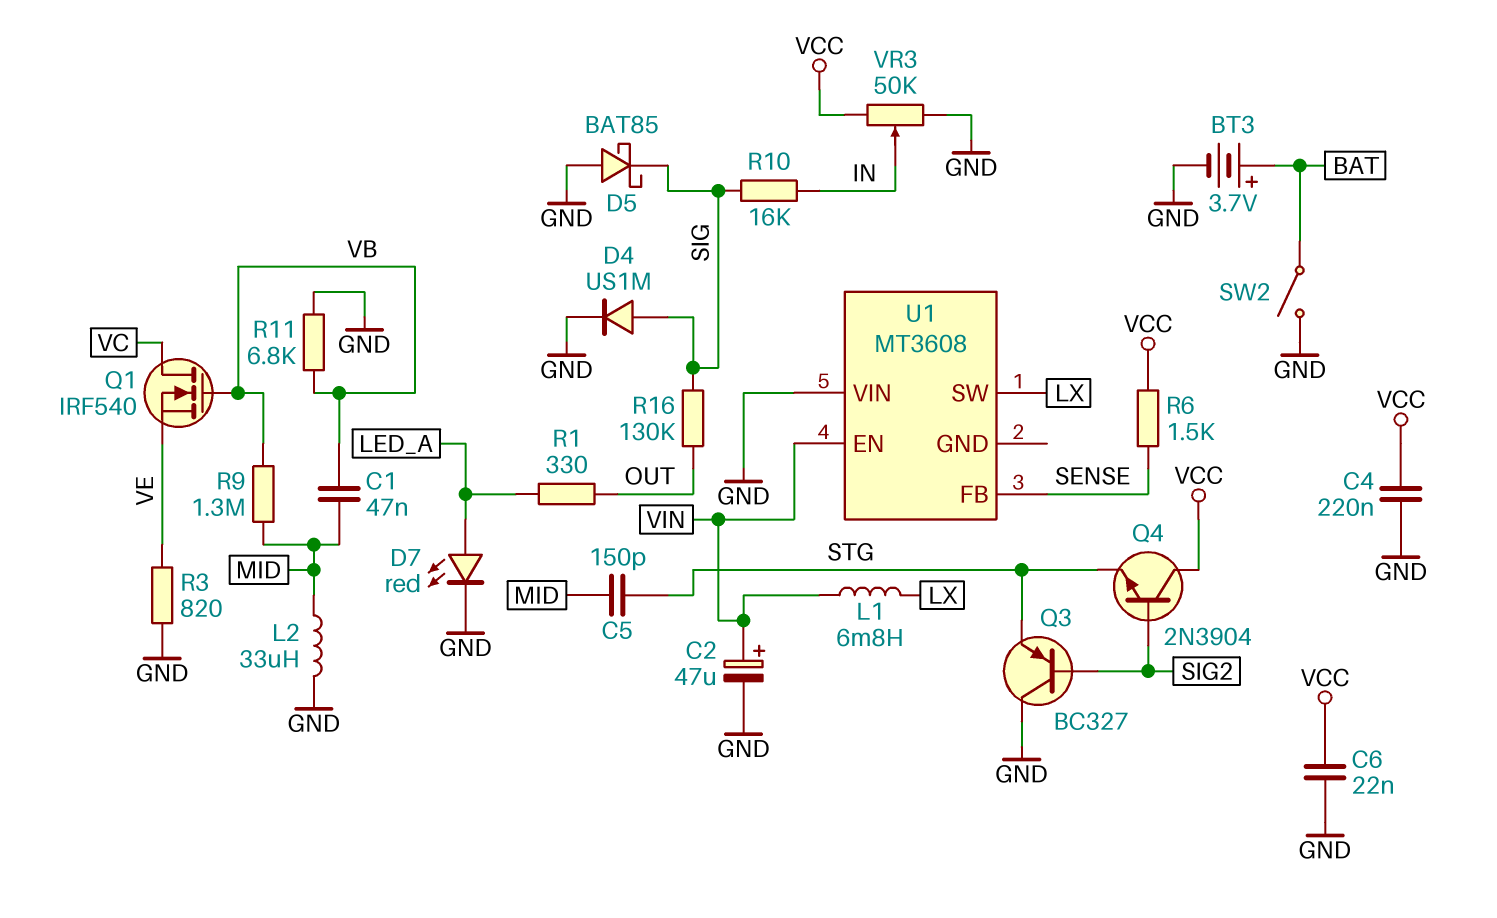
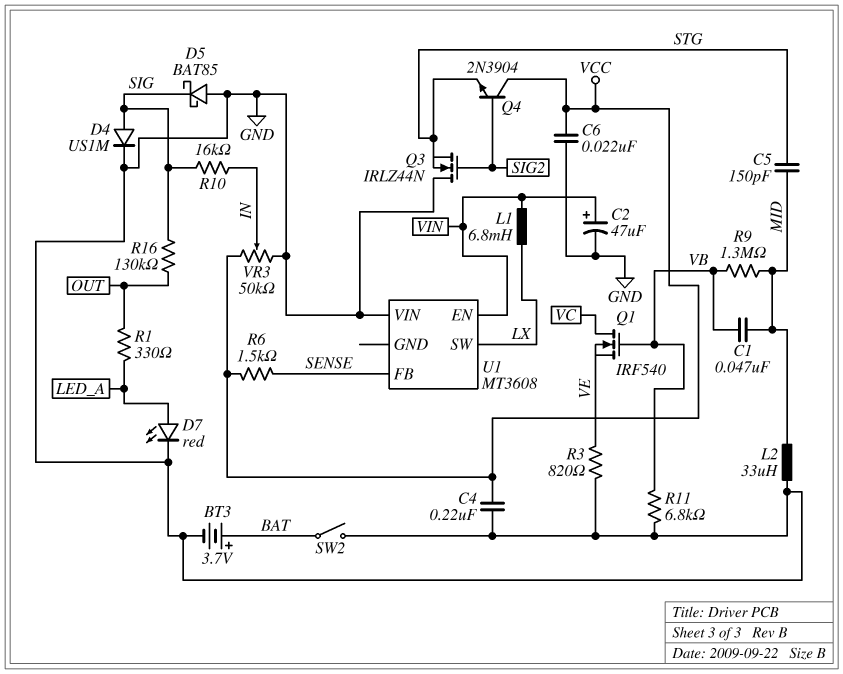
Q3: PNP BC327 (B SIG2, C GND, E STG) -> NMOS IRLZ44N (G SIG2, D GND, S STG)

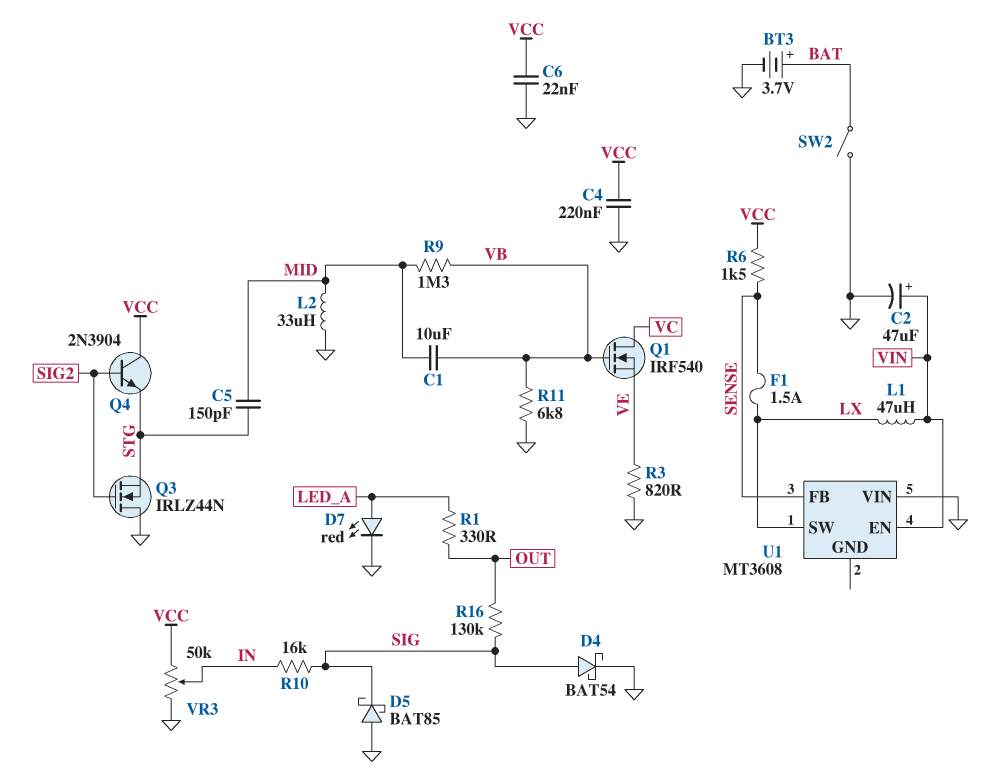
C1: 47nF (MID, VB) -> 10uF (MID, VB)
D4: diode US1M (A SIG, K GND) -> schottky BAT54 (A SIG, K GND)
F1: none -> 1.5A (LX, SENSE)
L1: 6.8mH (LX, VIN) -> 47uH (LX, VIN)

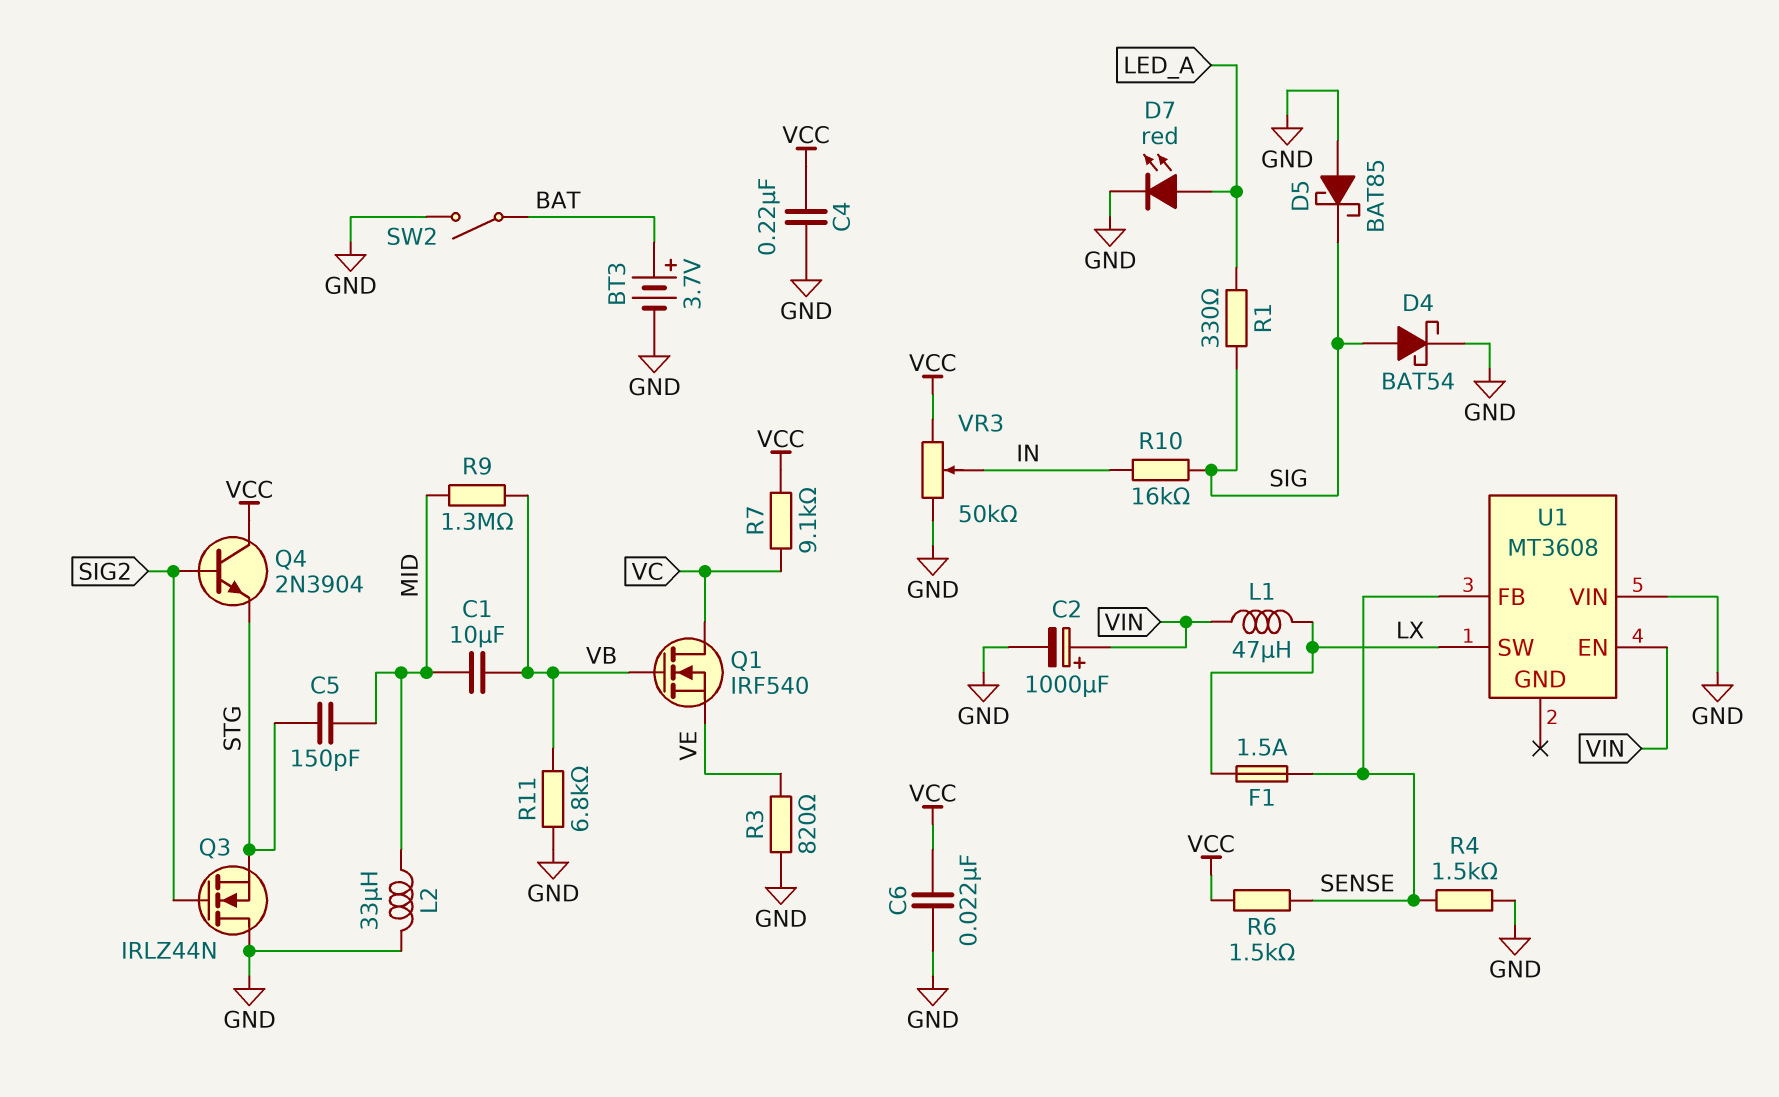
C2: 47uF (plus VIN, minus GND) -> 1000uF (plus VIN, minus GND)
R1: 330 (LED_A, OUT) -> 330 (LED_A, SIG)
R4: none -> 1.5k (GND, SENSE)
R7: none -> 9.1k (VC, VCC)
R16: 130k (OUT, SIG) -> none

